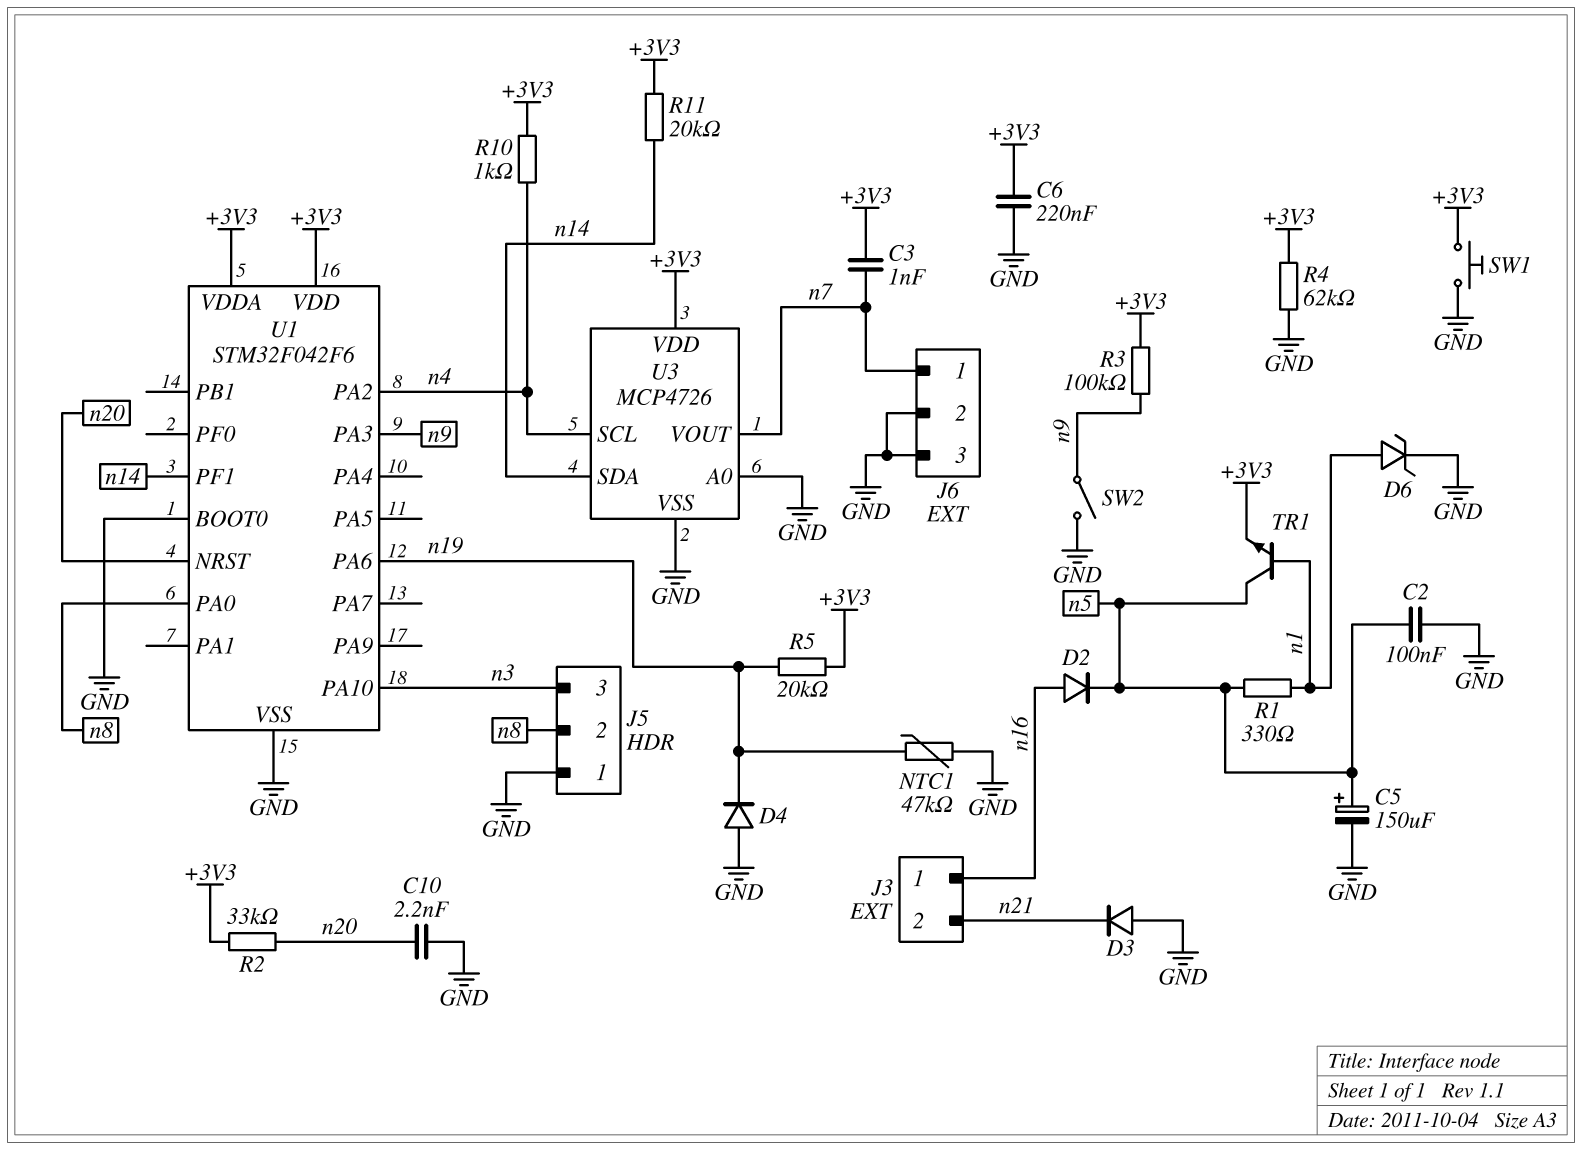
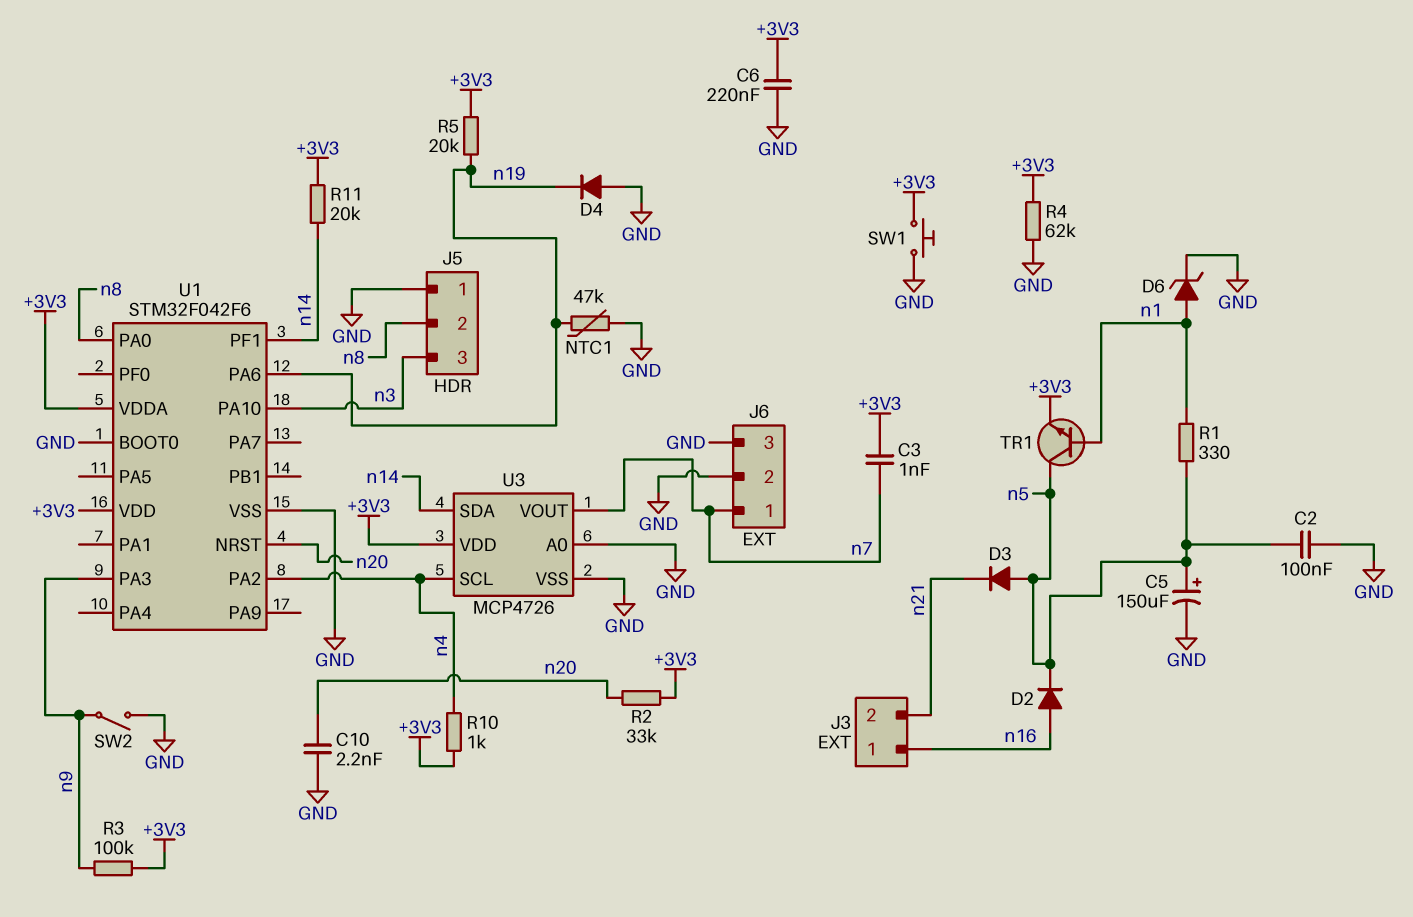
D3: diode (A GND, K n21) -> diode (A n5, K n21)

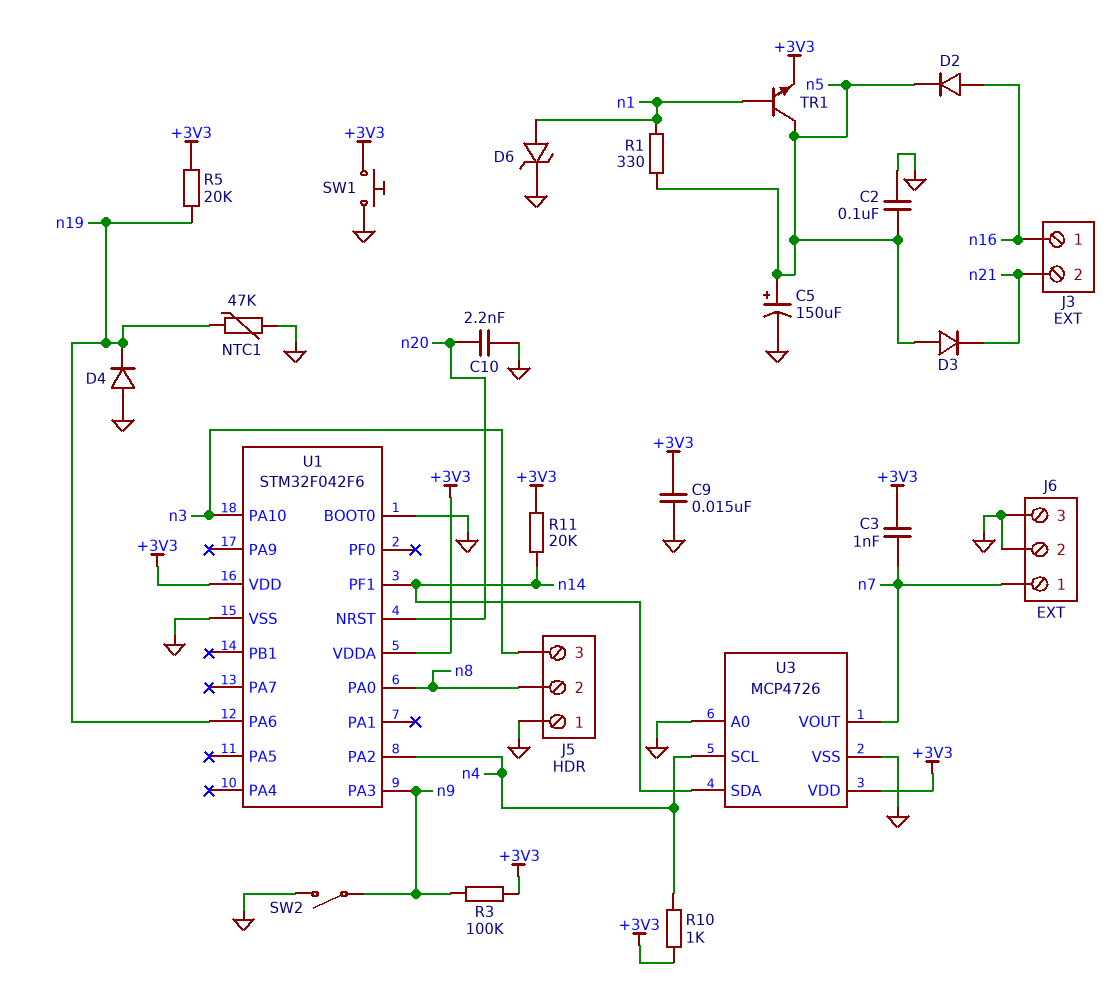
C6: 220nF (+3V3, GND) -> none
C9: none -> 15nF (+3V3, GND)
R2: 33k (+3V3, n20) -> none
R4: 62k (+3V3, GND) -> none

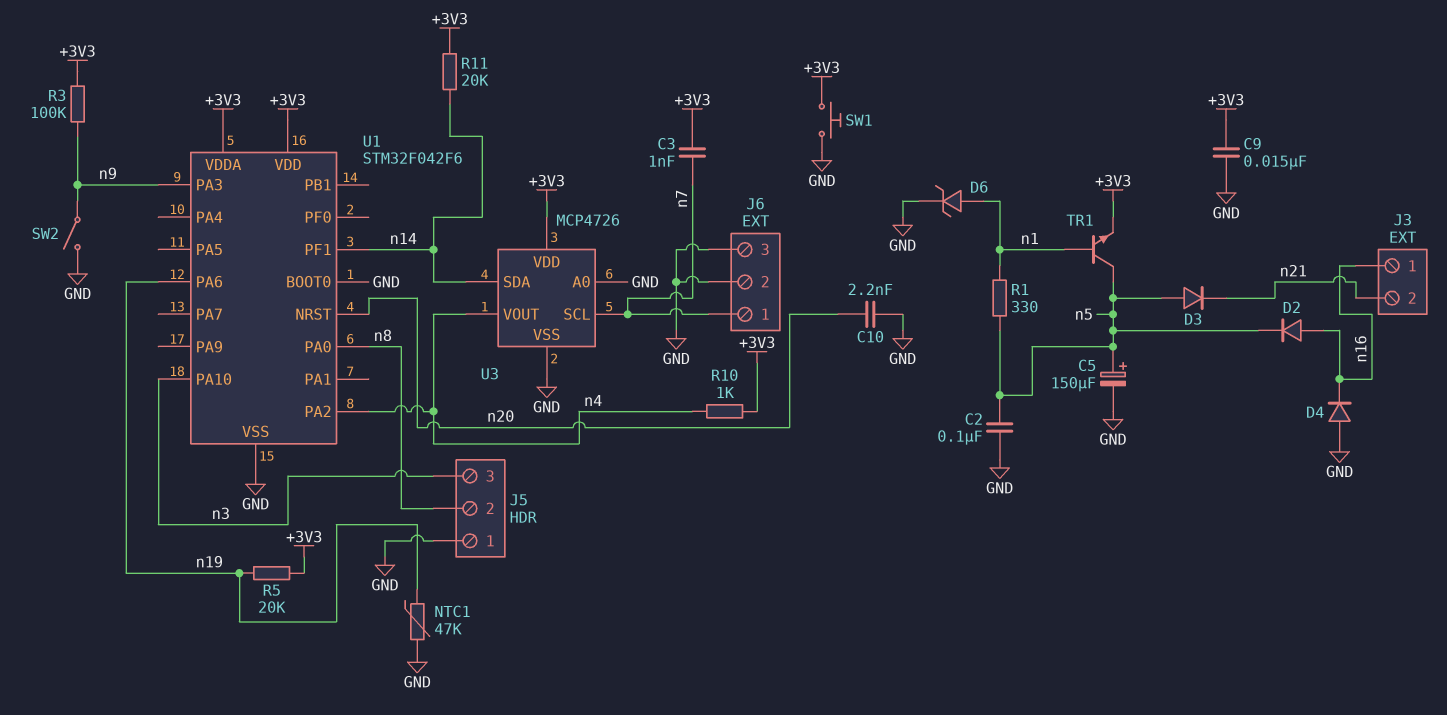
D4: diode (A GND, K n19) -> diode (A GND, K n16)
U3 pin SCL: n4 -> n7
U3 pin VOUT: n7 -> n4

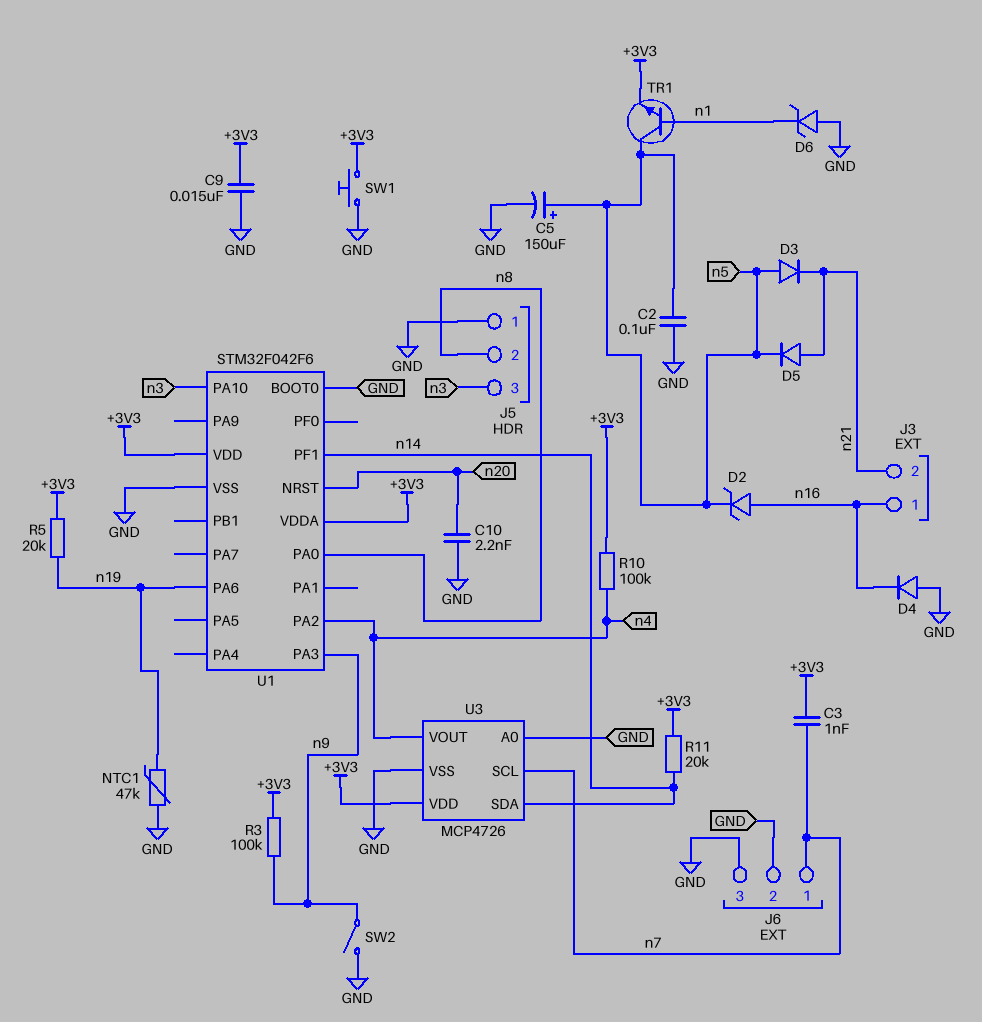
D2: diode (A n16, K n5) -> zener (A n16, K n5)
D5: none -> diode (A n21, K n5)
D6: zener (A n1, K GND) -> zener (A GND, K n1)
R1: 330 (n1, n5) -> none
R10: 1k (+3V3, n4) -> 100k (+3V3, n4)

